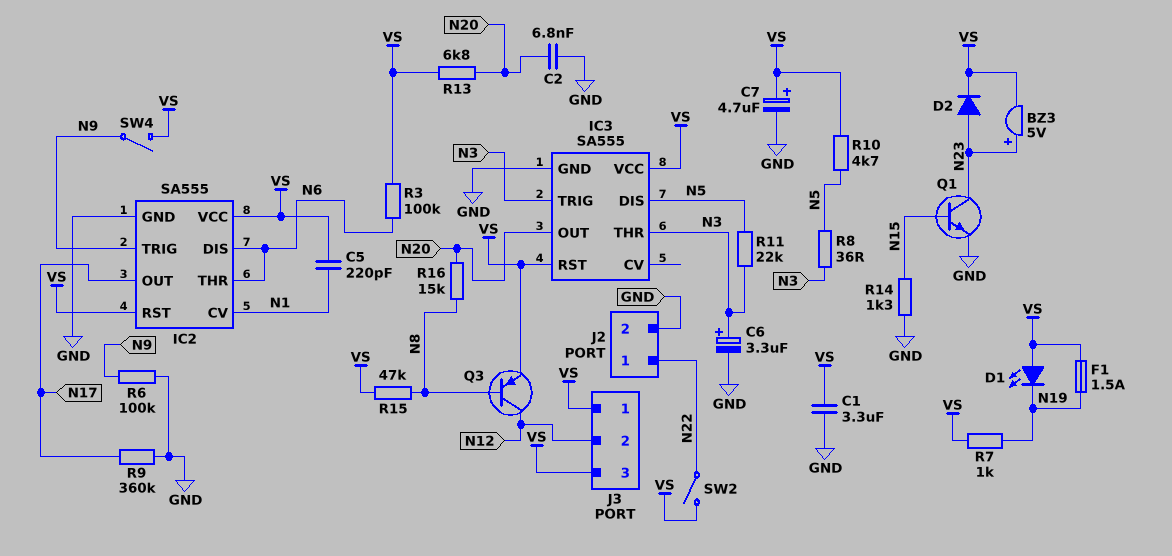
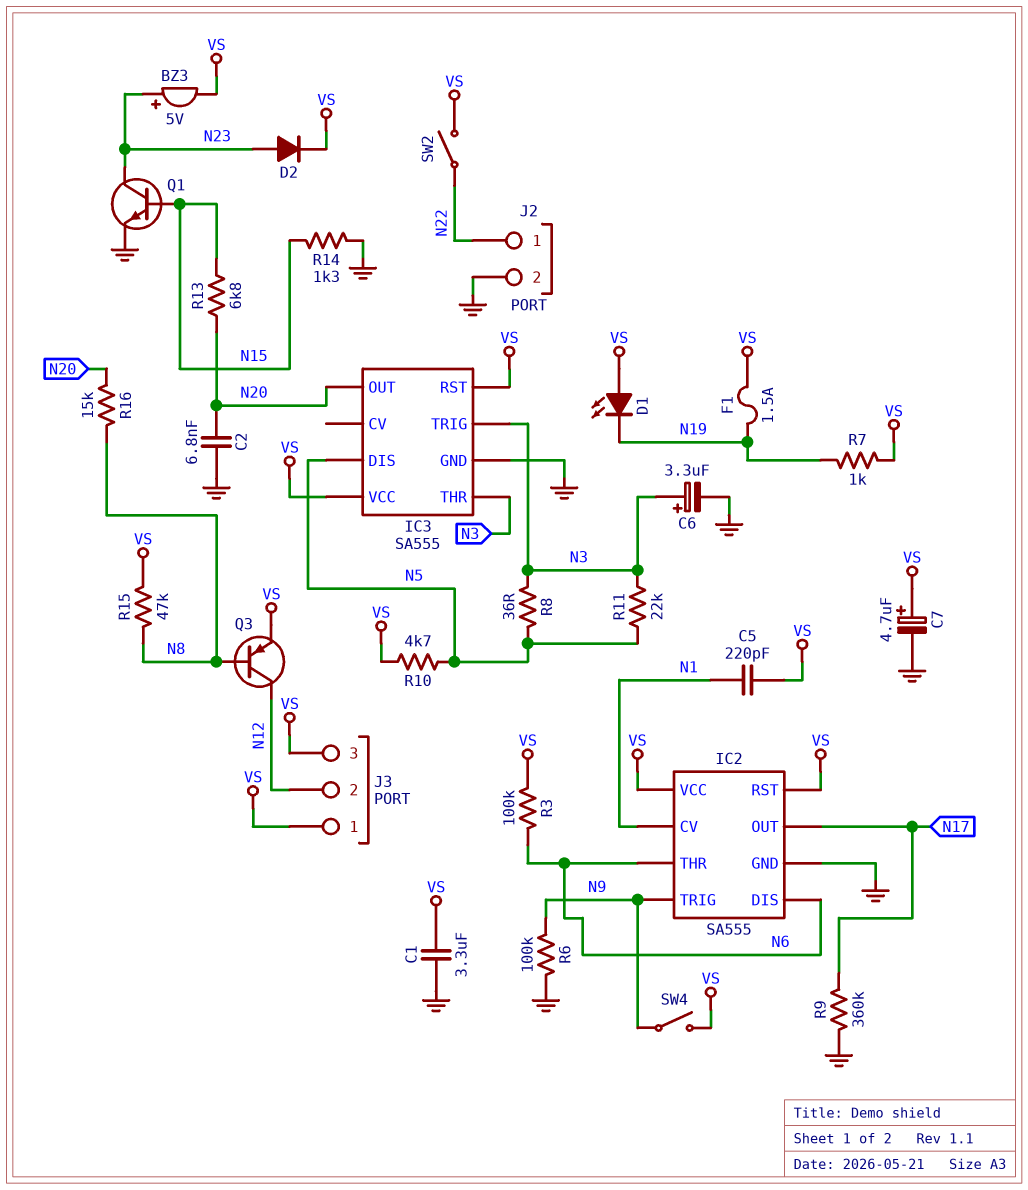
R13: 6.8k (N20, VS) -> 6.8k (N15, N20)

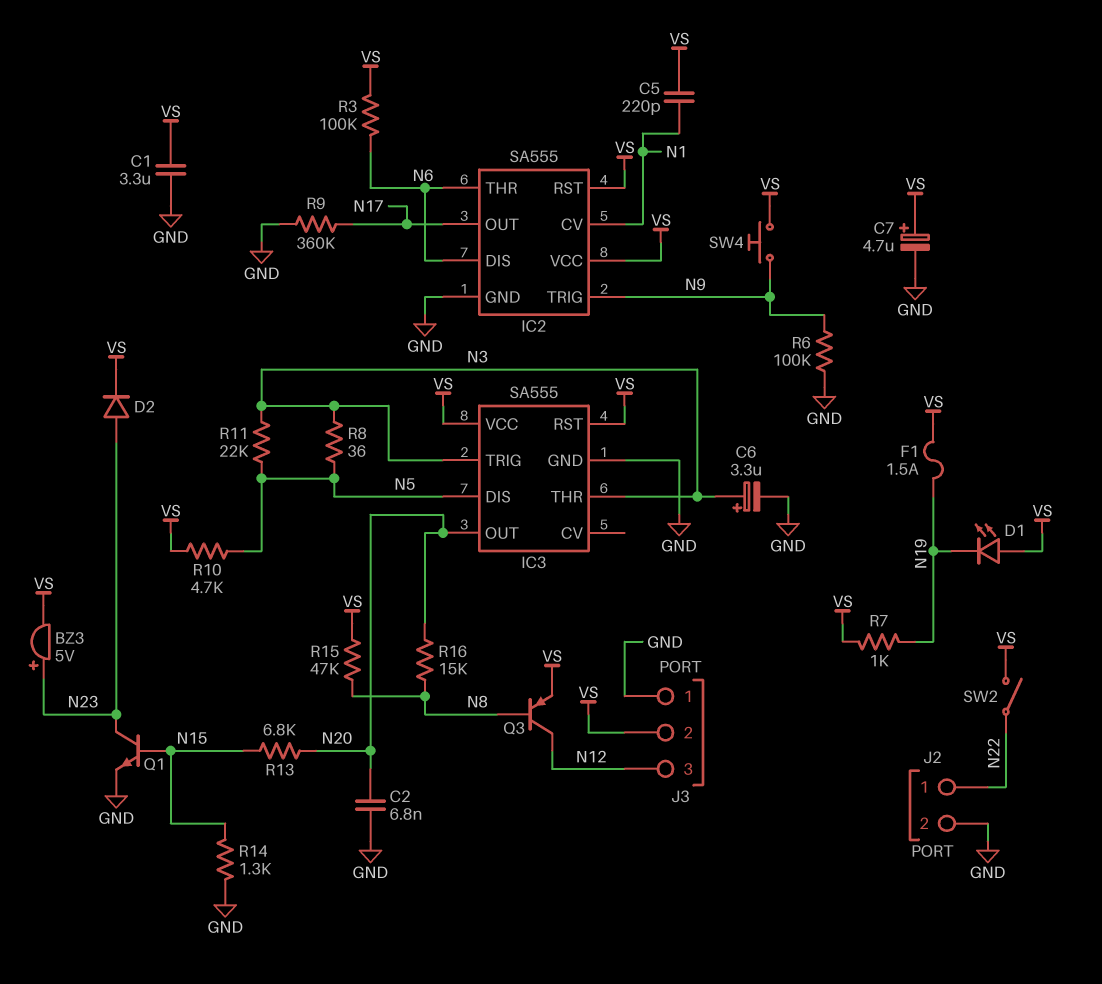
J3 pin 1: VS -> GND
J3 pin 2: N12 -> VS
J3 pin 3: VS -> N12
SW4: switch (N9, VS) -> button (N9, VS)

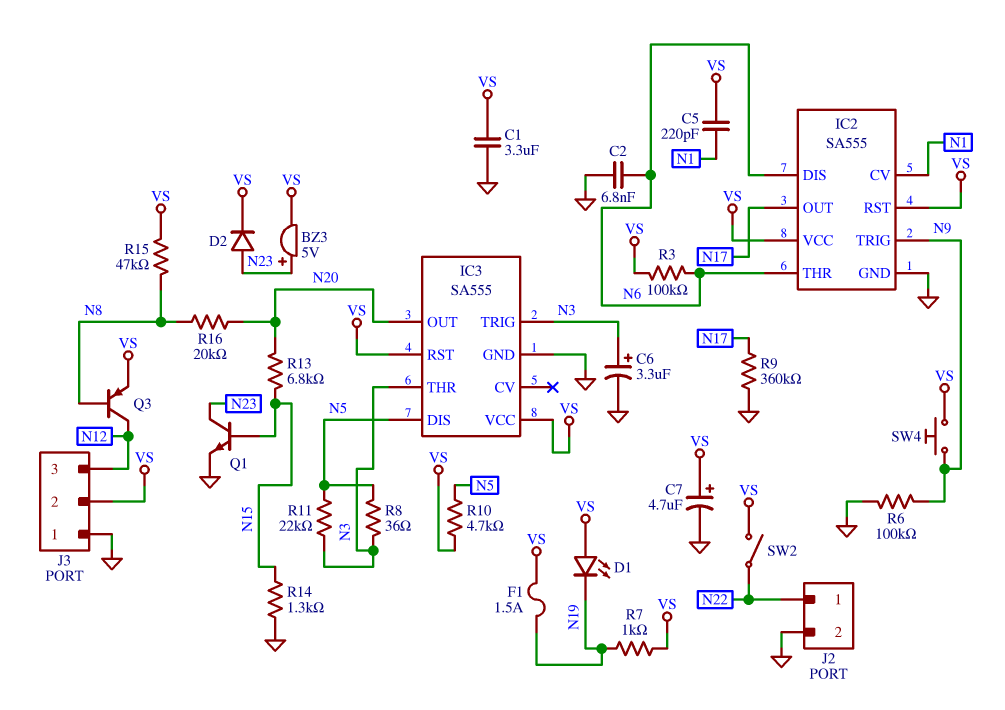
C2: 6.8nF (GND, N20) -> 6.8nF (GND, N6)
R16: 15k (N8, N20) -> 20k (N8, N20)

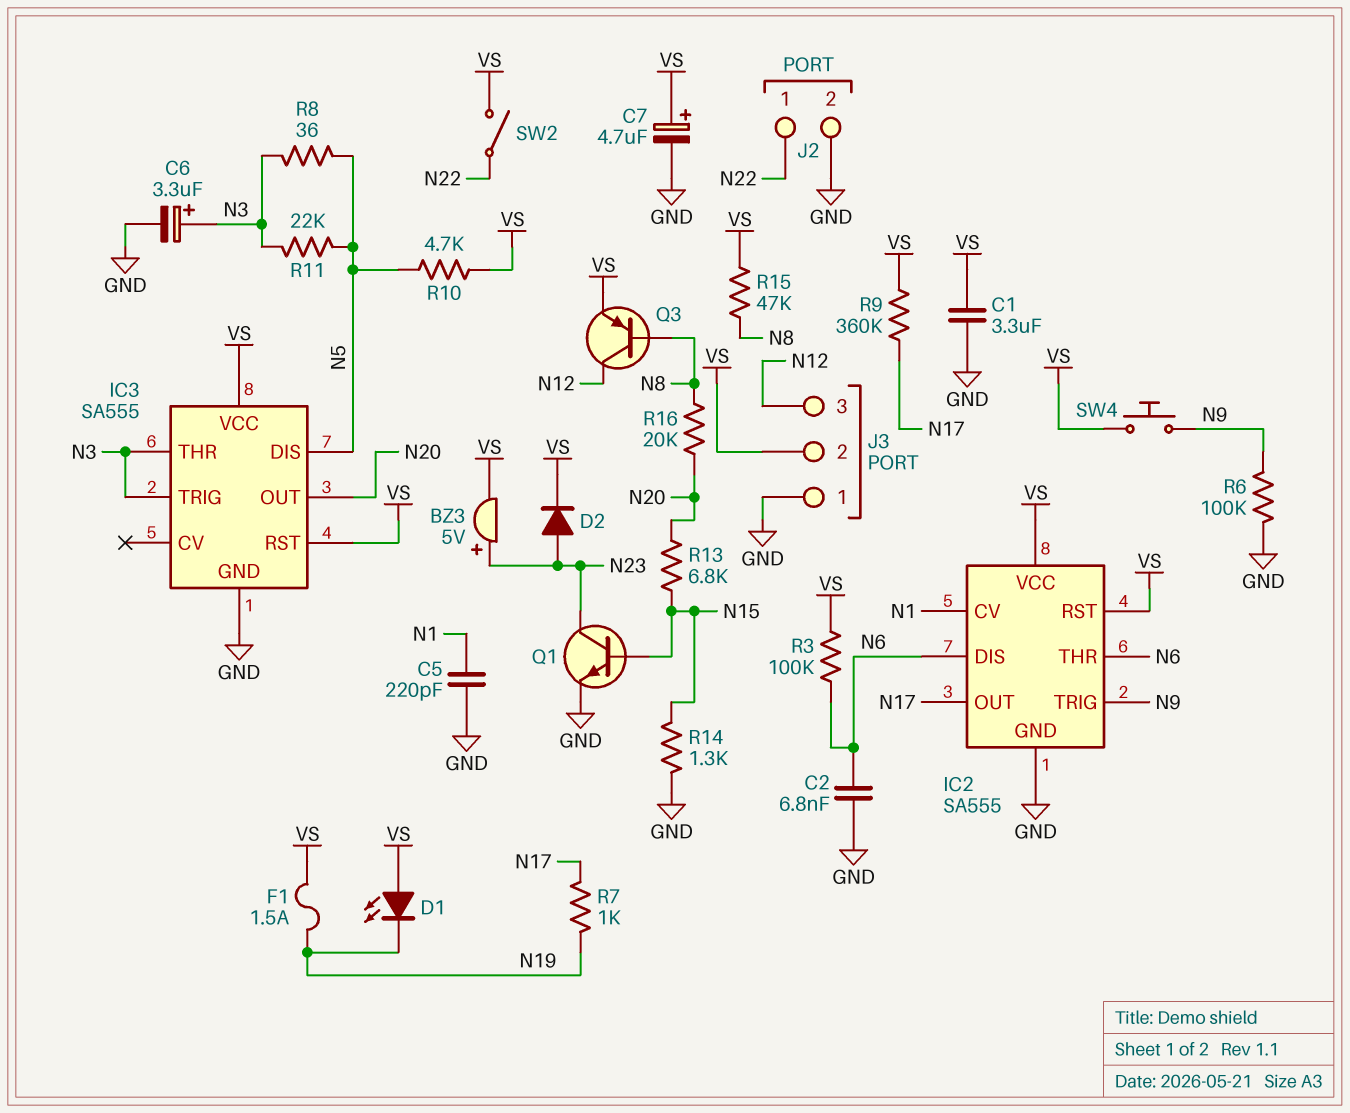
C5: 220pF (N1, VS) -> 220pF (GND, N1)
R7: 1k (N19, VS) -> 1k (N17, N19)
R9: 360k (GND, N17) -> 360k (N17, VS)

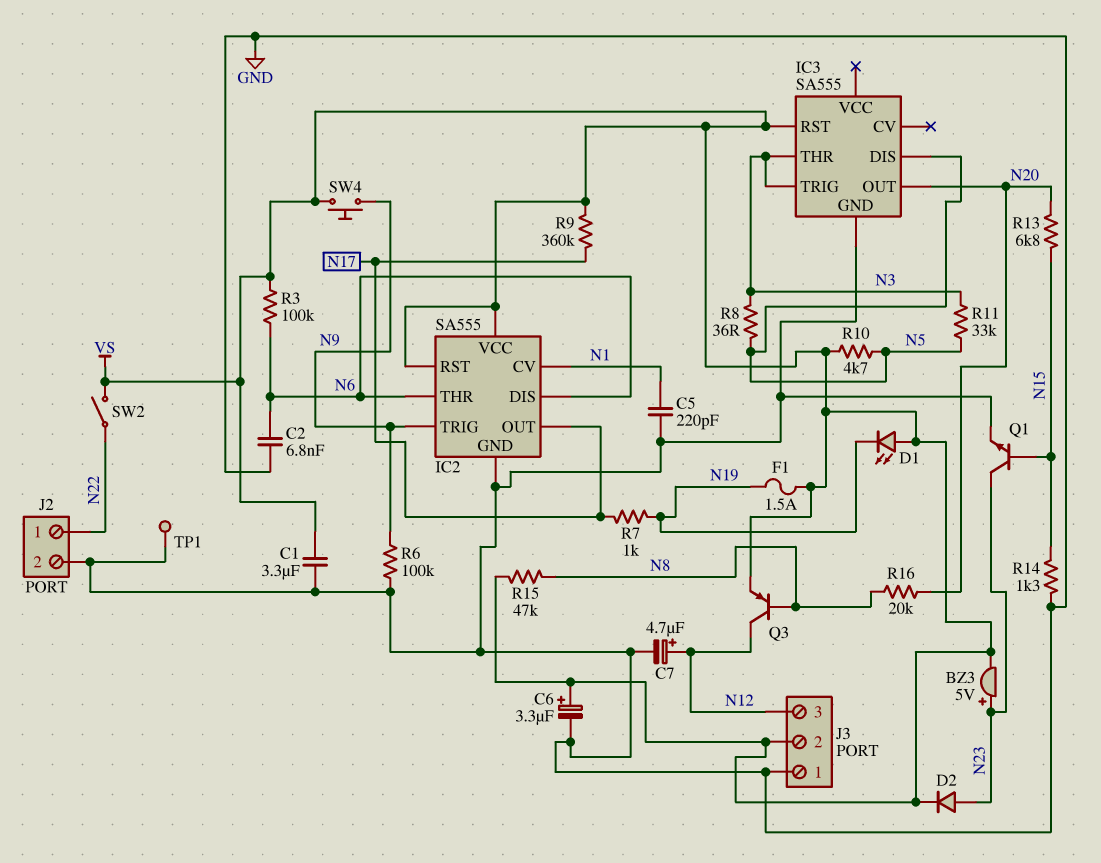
C6: 3.3uF (plus N3, minus GND) -> 3.3uF (plus VS, minus GND)
C7: 4.7uF (plus VS, minus GND) -> 4.7uF (plus N12, minus GND)
IC3 pin VCC: VS -> none
R11: 22k (N3, N5) -> 33k (N3, N5)
TP1: none -> test point (GND)

